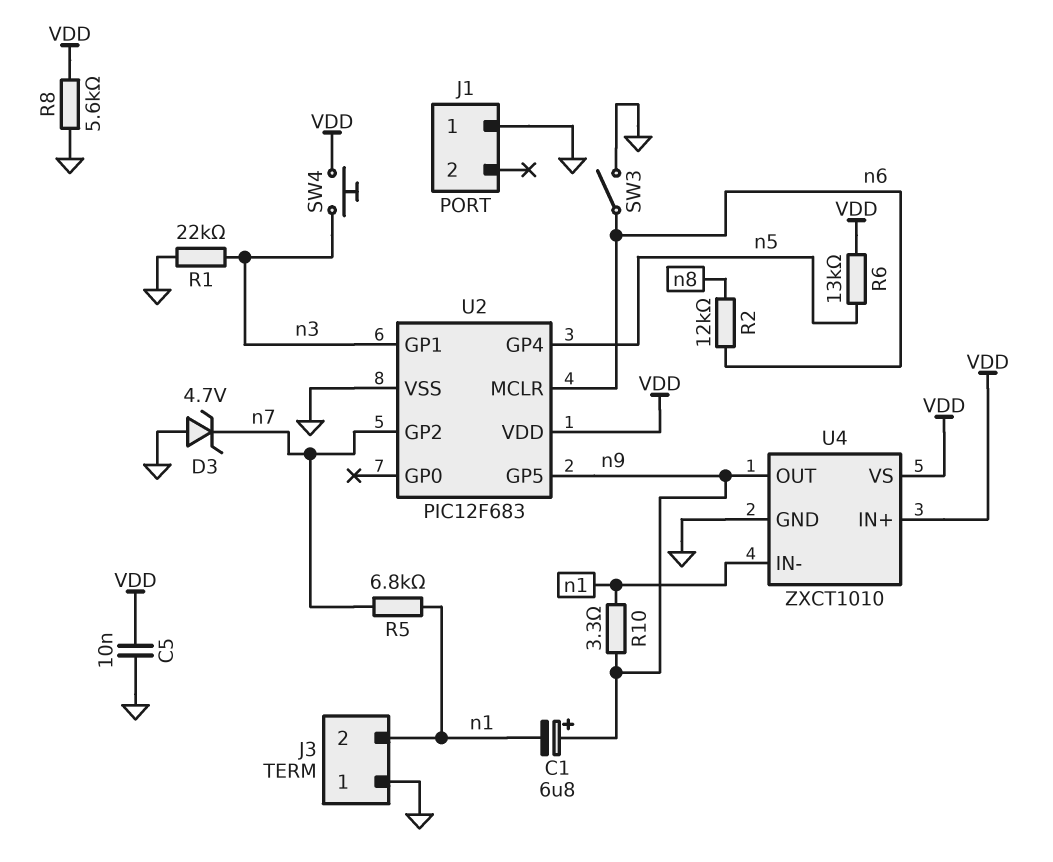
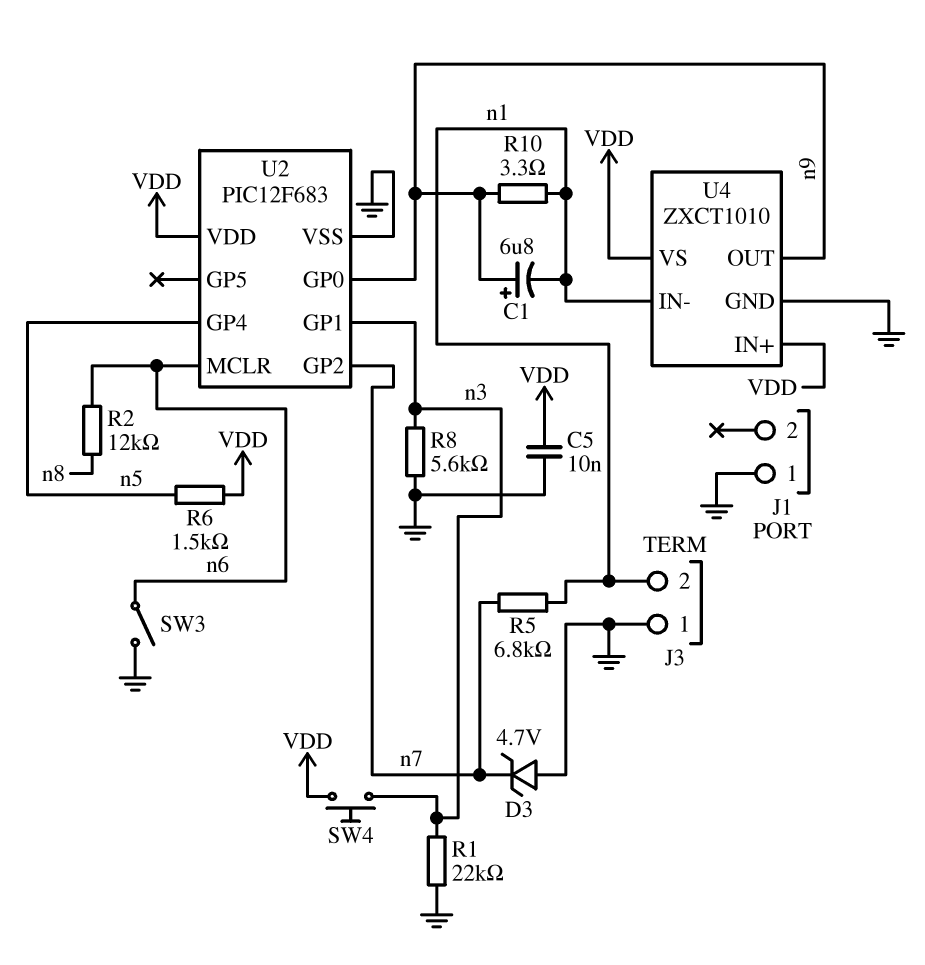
R6: 13k (VDD, n5) -> 1.5k (VDD, n5)
R8: 5.6k (GND, VDD) -> 5.6k (GND, n3)
U2 pin GP0: none -> n9
U2 pin GP5: n9 -> none

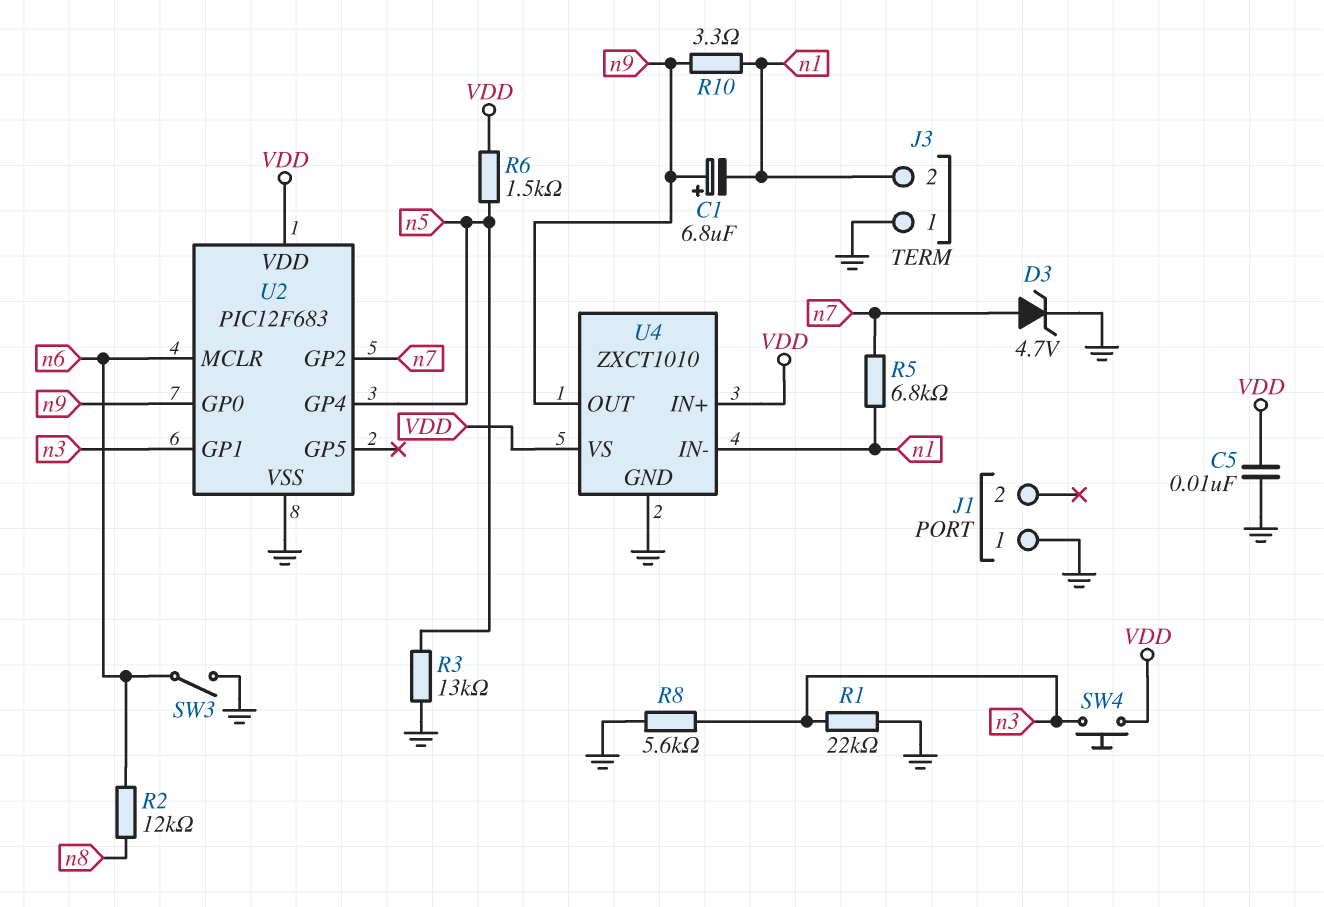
D3: zener 4.7V (A GND, K n7) -> zener 4.7V (A n7, K GND)
R3: none -> 13k (GND, n5)

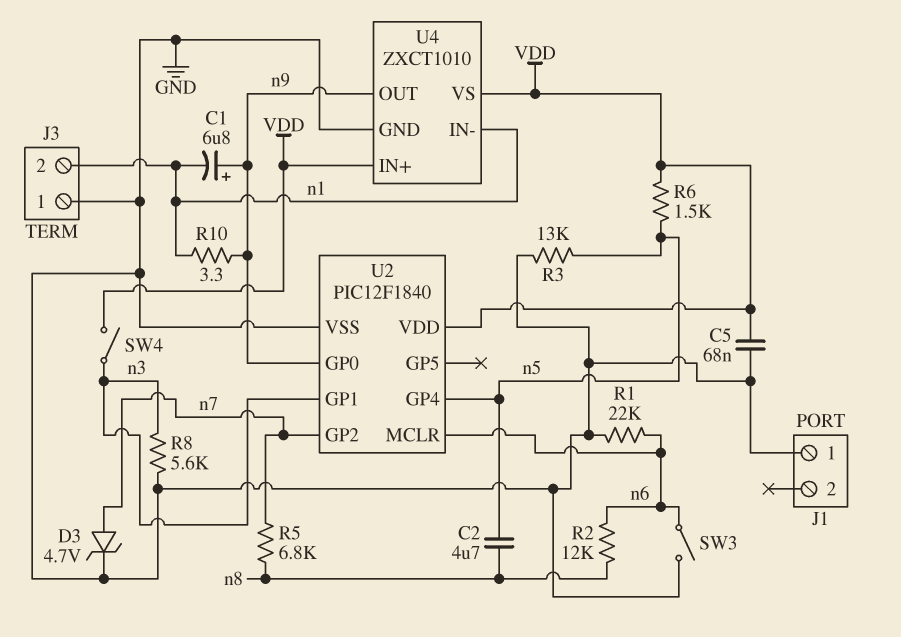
C2: none -> 4.7uF (n5, n8)
C5: 10nF (GND, VDD) -> 68nF (GND, VDD)
R1: 22k (GND, n3) -> 22k (GND, n6)
R5: 6.8k (n1, n7) -> 6.8k (n7, n8)
SW4: button (VDD, n3) -> switch (VDD, n3)
U2: PIC12F683 -> PIC12F1840

